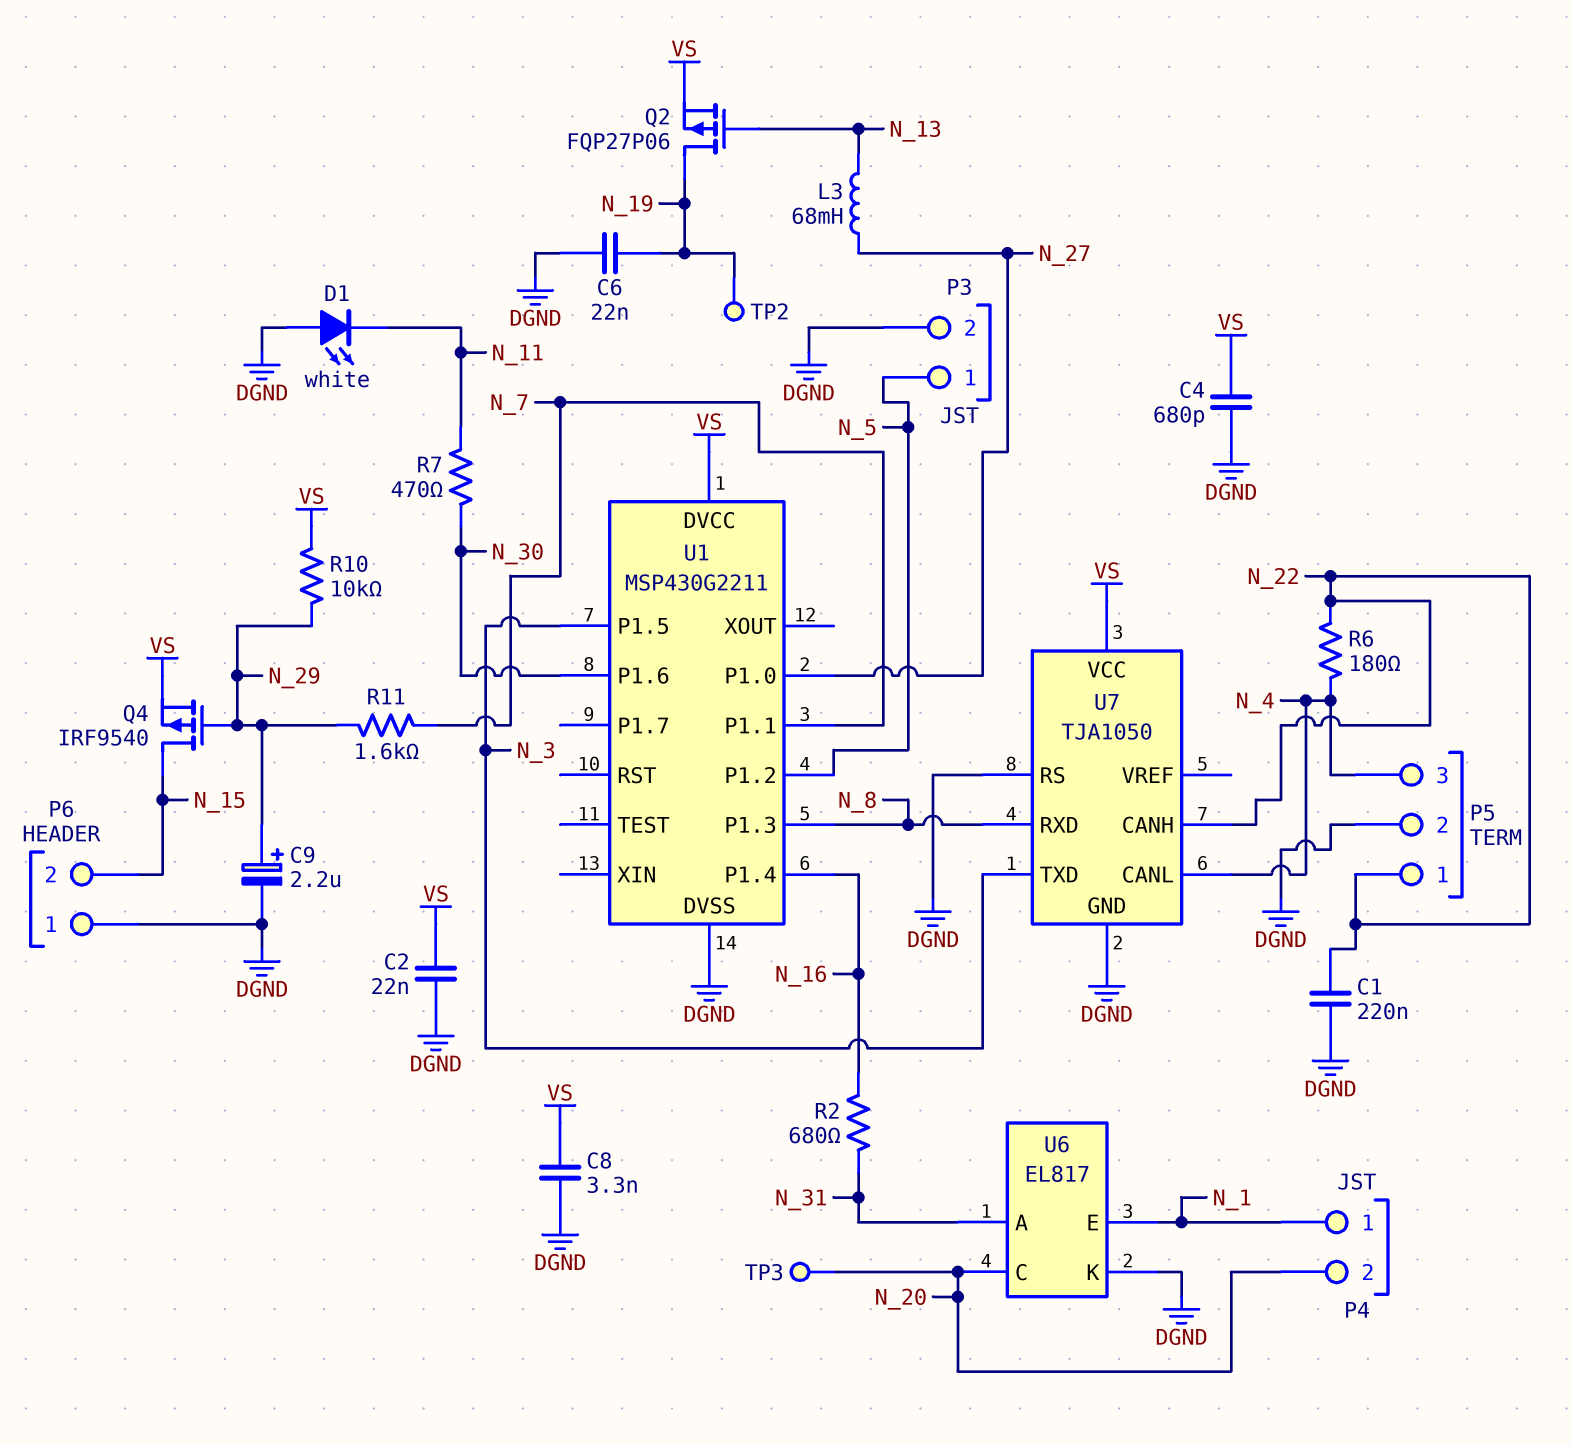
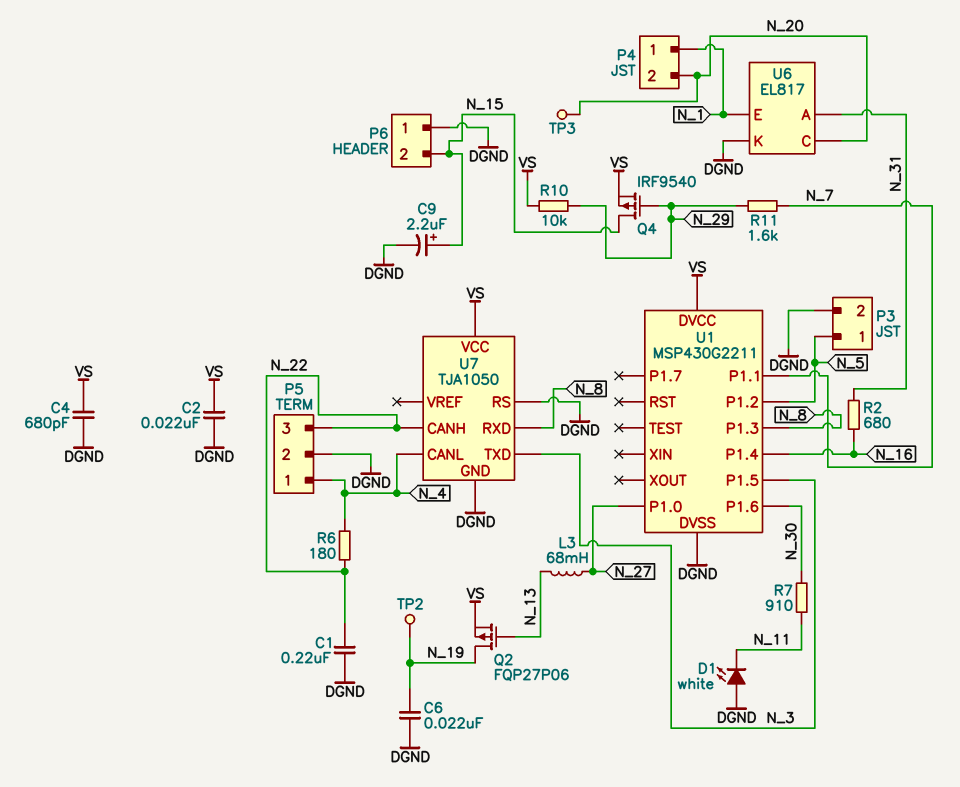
C8: 3.3nF (DGND, VS) -> none
C9: 2.2uF (plus N_29, minus DGND) -> 2.2uF (plus N_15, minus DGND)
P5 pin 1: N_22 -> N_4
P5 pin 3: N_4 -> N_22
R7: 470 (N_11, N_30) -> 910 (N_11, N_30)

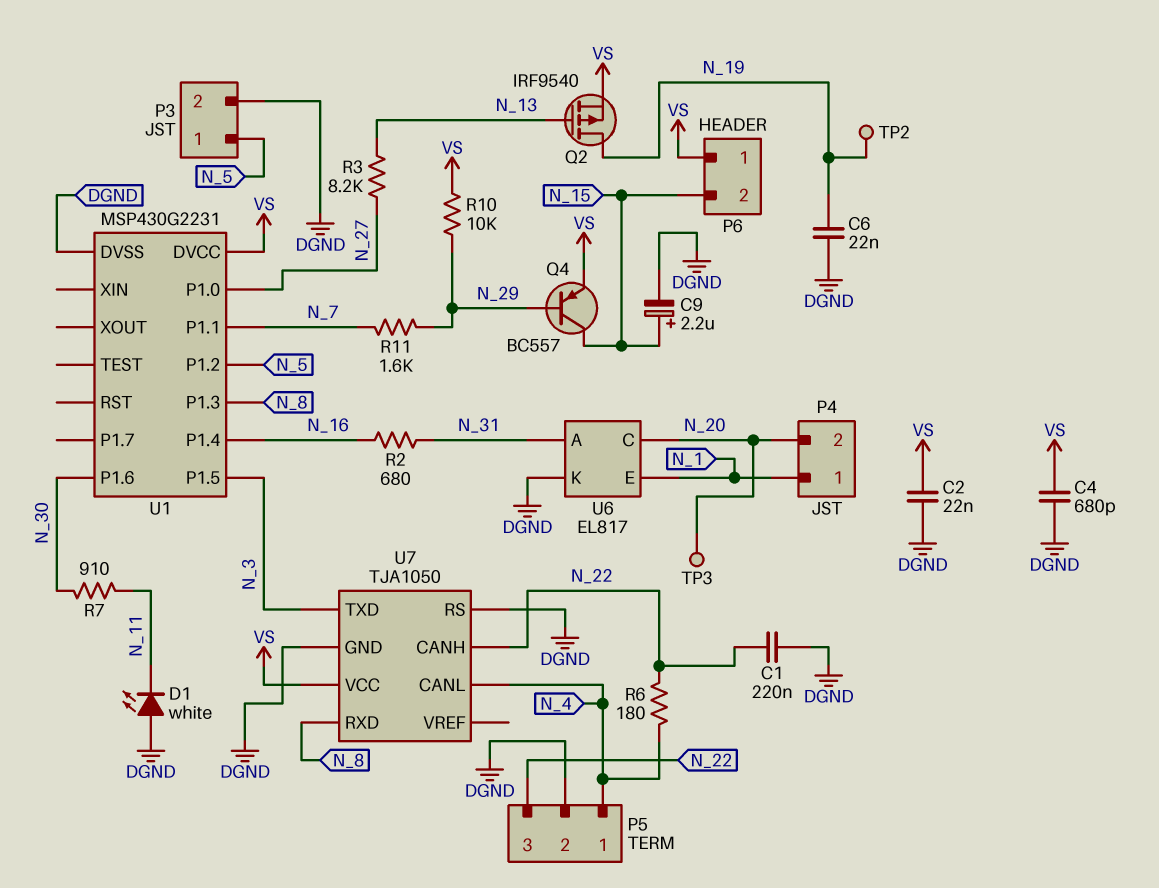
L3: 68mH (N_13, N_27) -> none
P6 pin 1: DGND -> VS
Q2: PMOS FQP27P06 (G N_13, D N_19, S VS) -> PMOS IRF9540 (G N_13, D N_19, S VS)
Q4: PMOS IRF9540 (G N_29, D N_15, S VS) -> PNP BC557 (B N_29, C N_15, E VS)
R3: none -> 8.2k (N_13, N_27)
U1: MSP430G2211 -> MSP430G2231

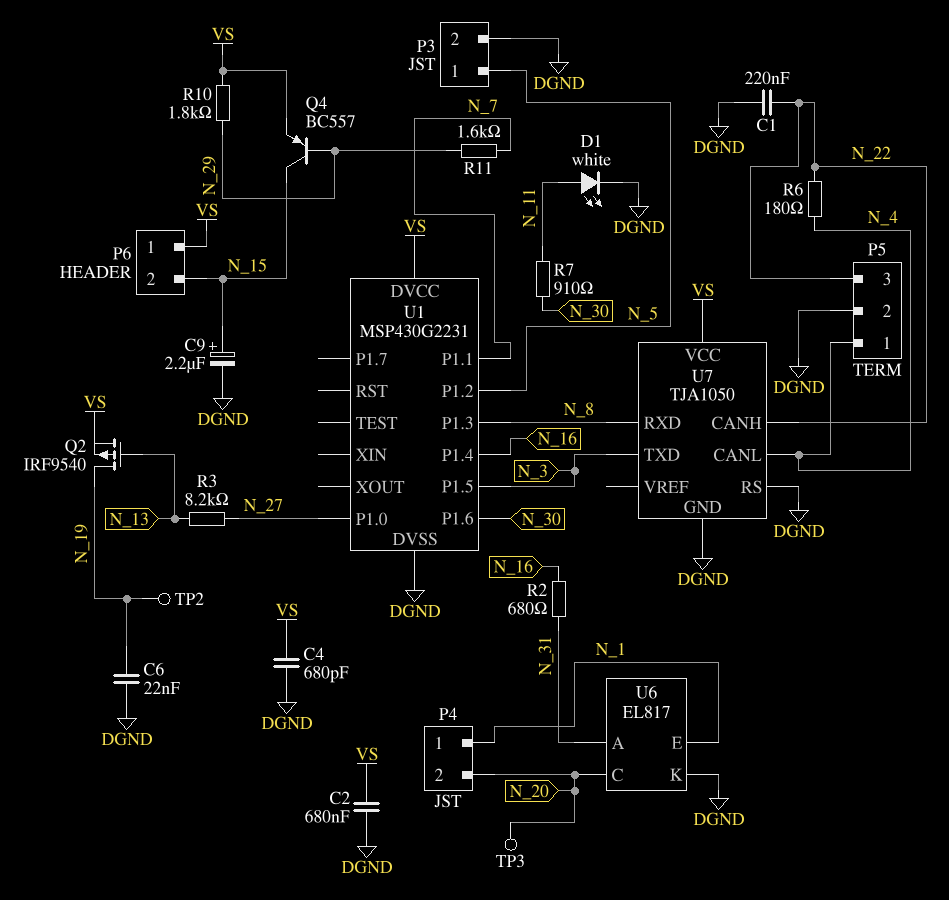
C2: 22nF (DGND, VS) -> 680nF (DGND, VS)
D1: LED white (A DGND, K N_11) -> LED white (A N_11, K DGND)
R10: 10k (N_29, VS) -> 1.8k (N_29, VS)

